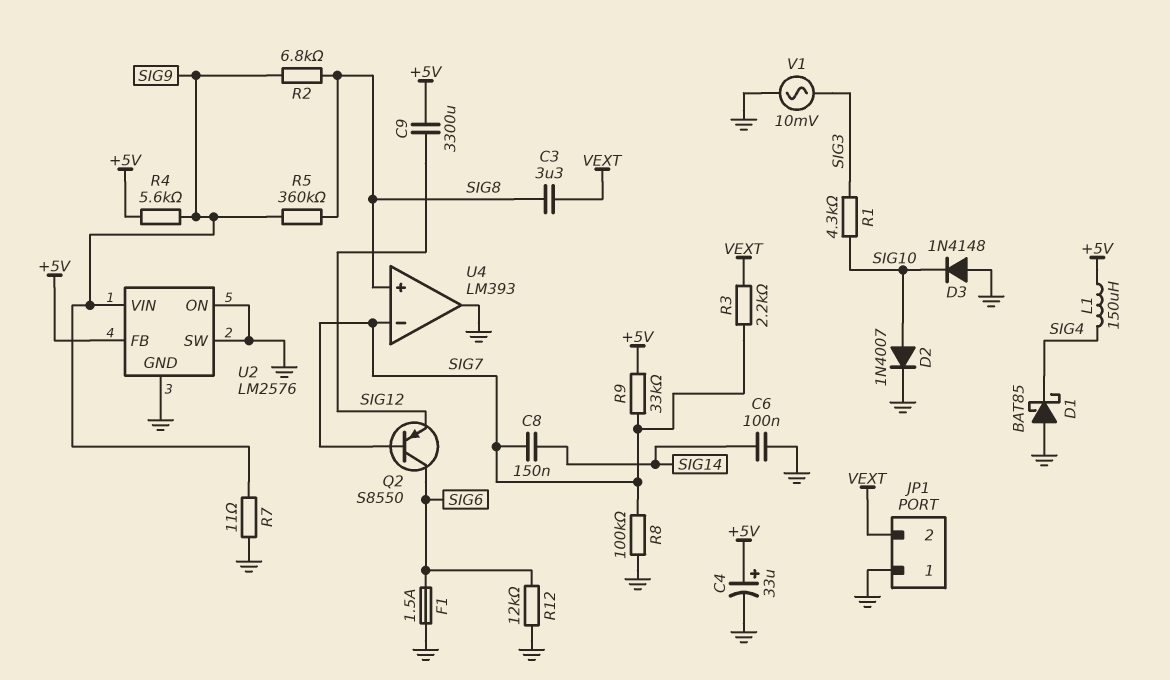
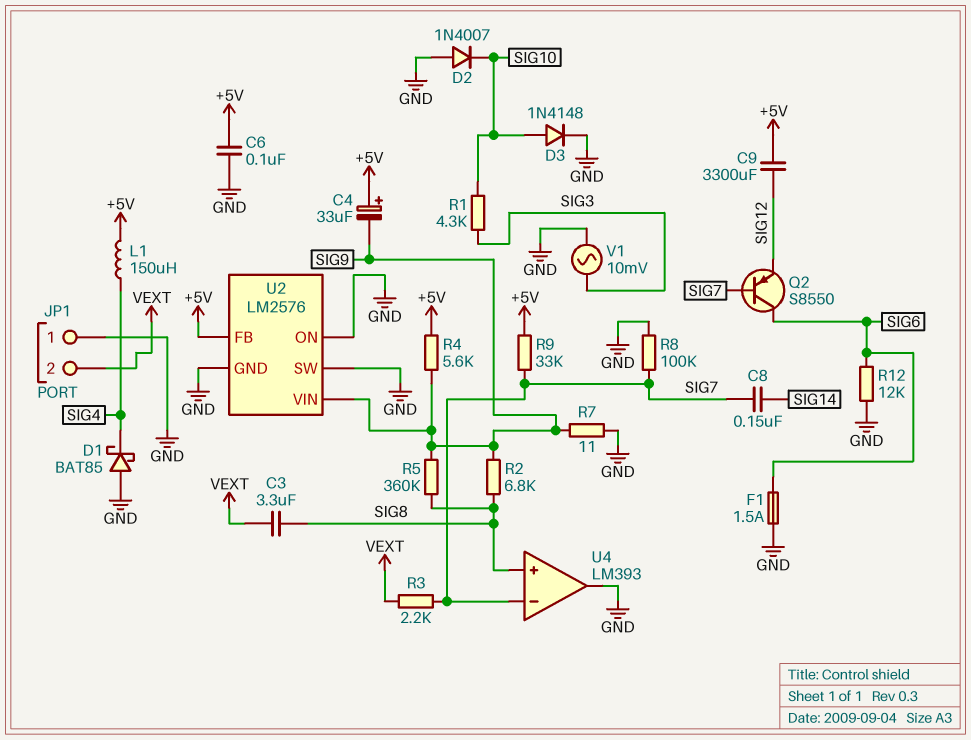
C4: 33uF (plus +5V, minus GND) -> 33uF (plus +5V, minus SIG9)
C6: 100nF (GND, SIG14) -> 100nF (+5V, GND)
D2: diode 1N4007 (A SIG10, K GND) -> diode 1N4007 (A GND, K SIG10)
D3: diode 1N4148 (A GND, K SIG10) -> diode 1N4148 (A SIG10, K GND)

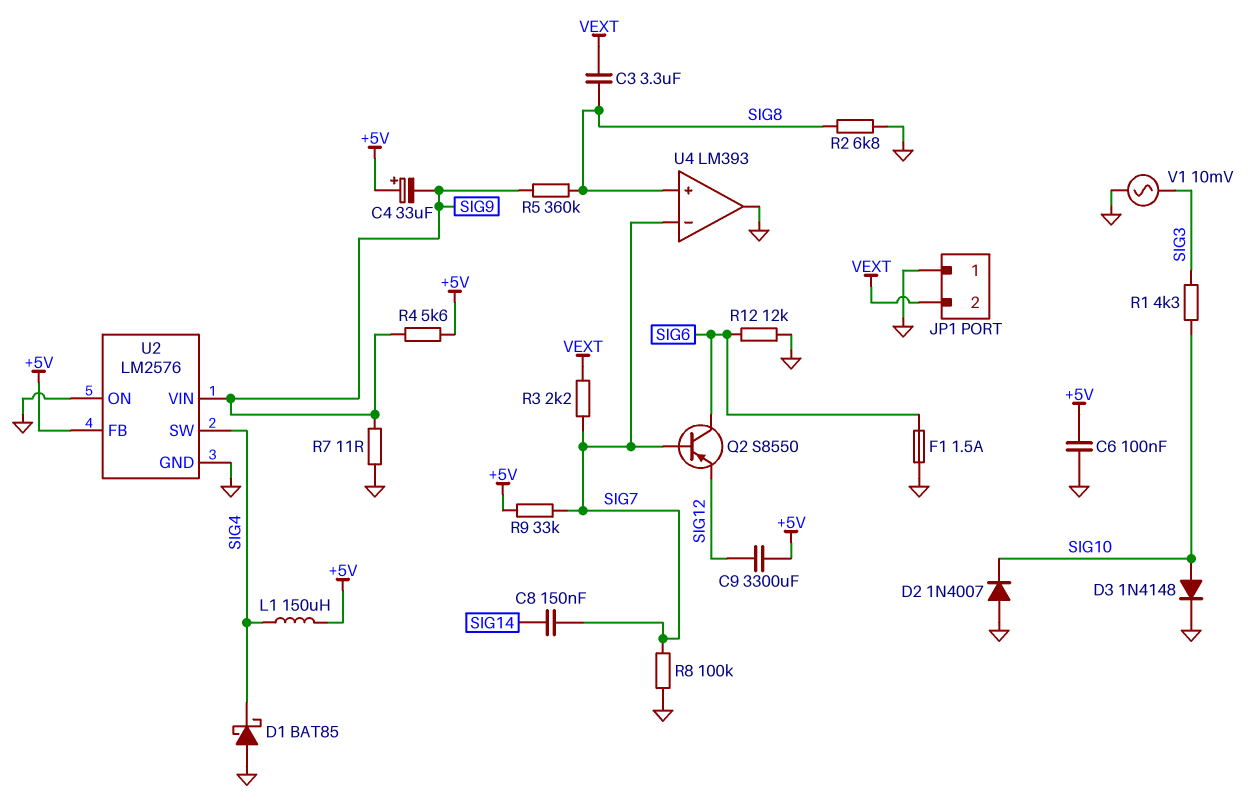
R2: 6.8k (SIG8, SIG9) -> 6.8k (GND, SIG8)
U2 pin SW: GND -> SIG4

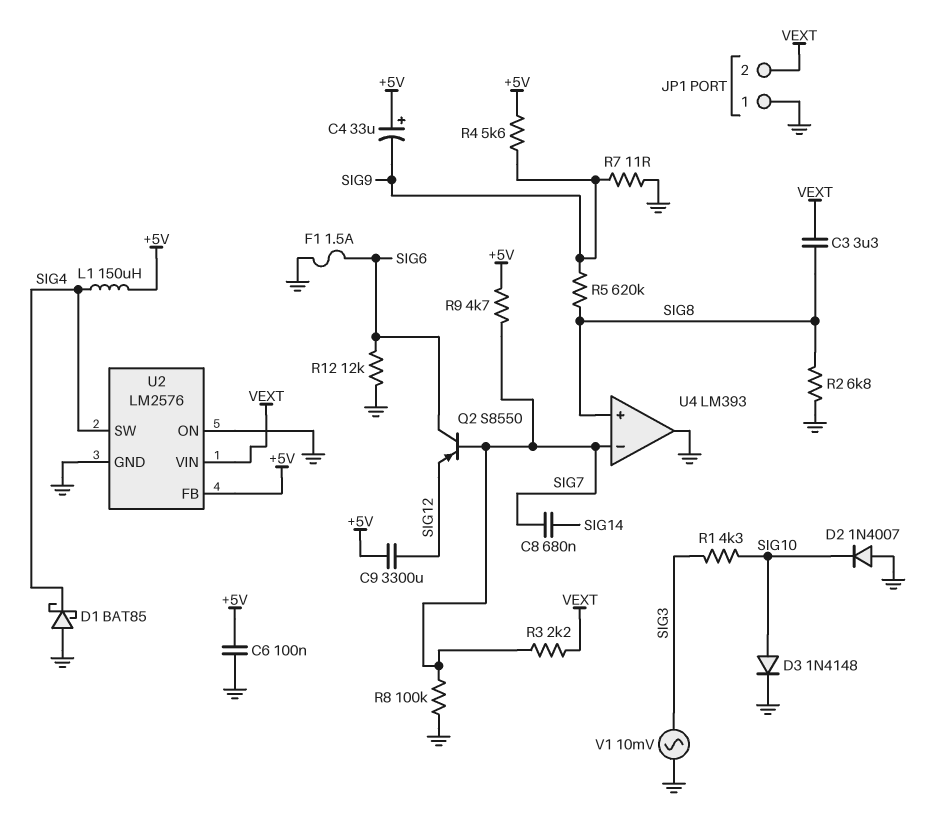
C8: 150nF (SIG7, SIG14) -> 680nF (SIG7, SIG14)
R5: 360k (SIG8, SIG9) -> 620k (SIG8, SIG9)
R9: 33k (+5V, SIG7) -> 4.7k (+5V, SIG7)
U2 pin VIN: SIG9 -> VEXT

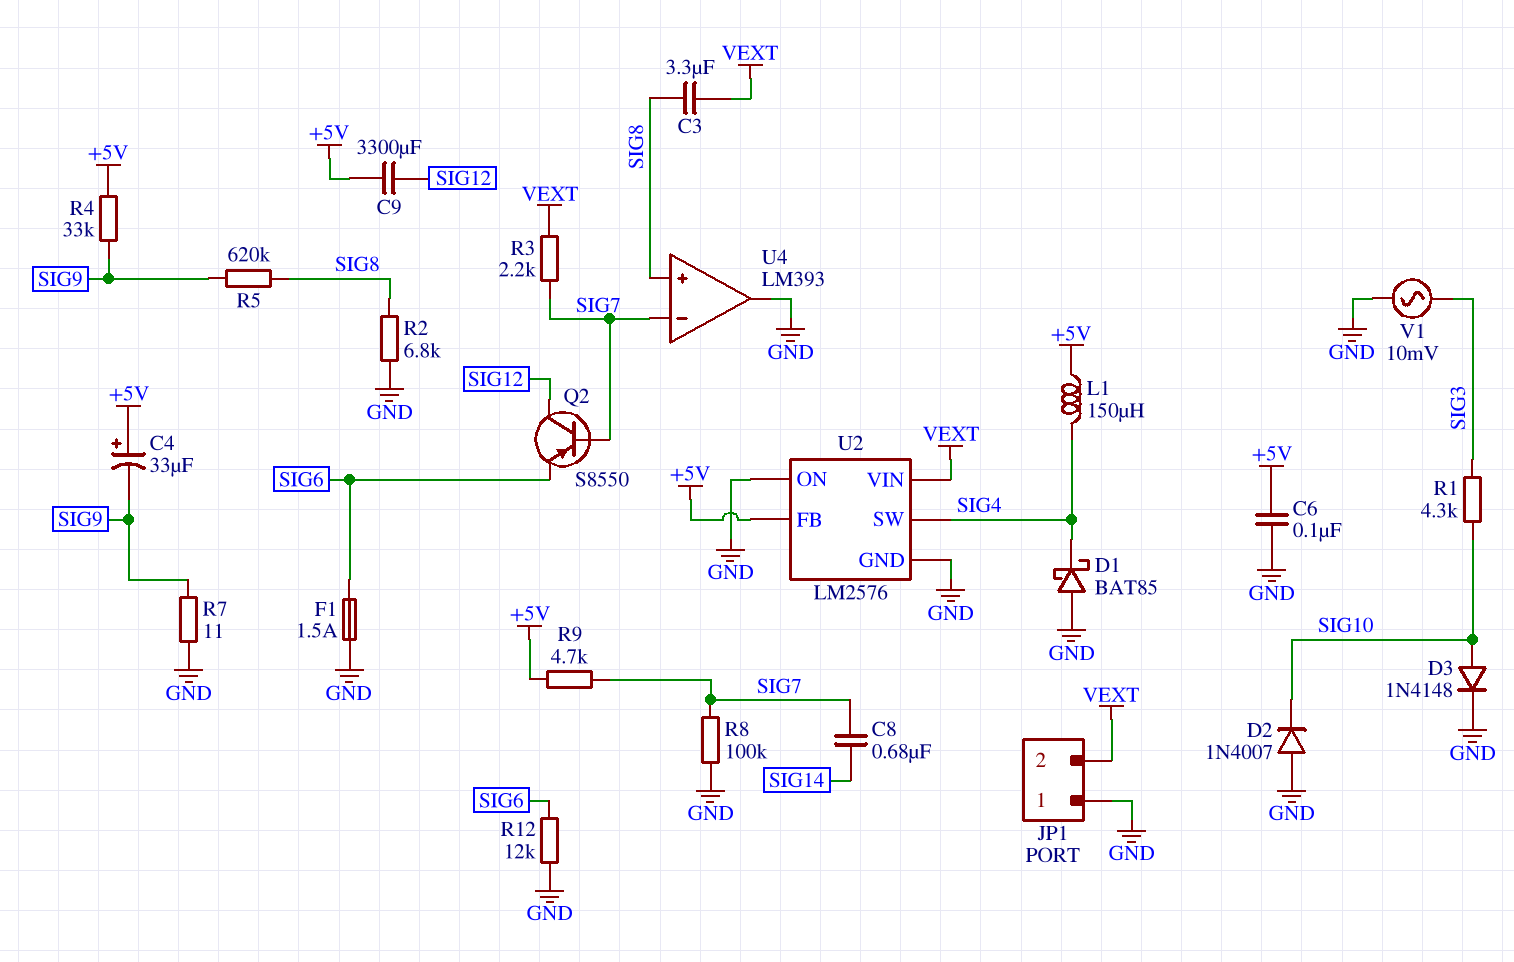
Q2: PNP S8550 (B SIG7, C SIG6, E SIG12) -> PNP S8550 (B SIG7, C SIG12, E SIG6)
R4: 5.6k (+5V, SIG9) -> 33k (+5V, SIG9)

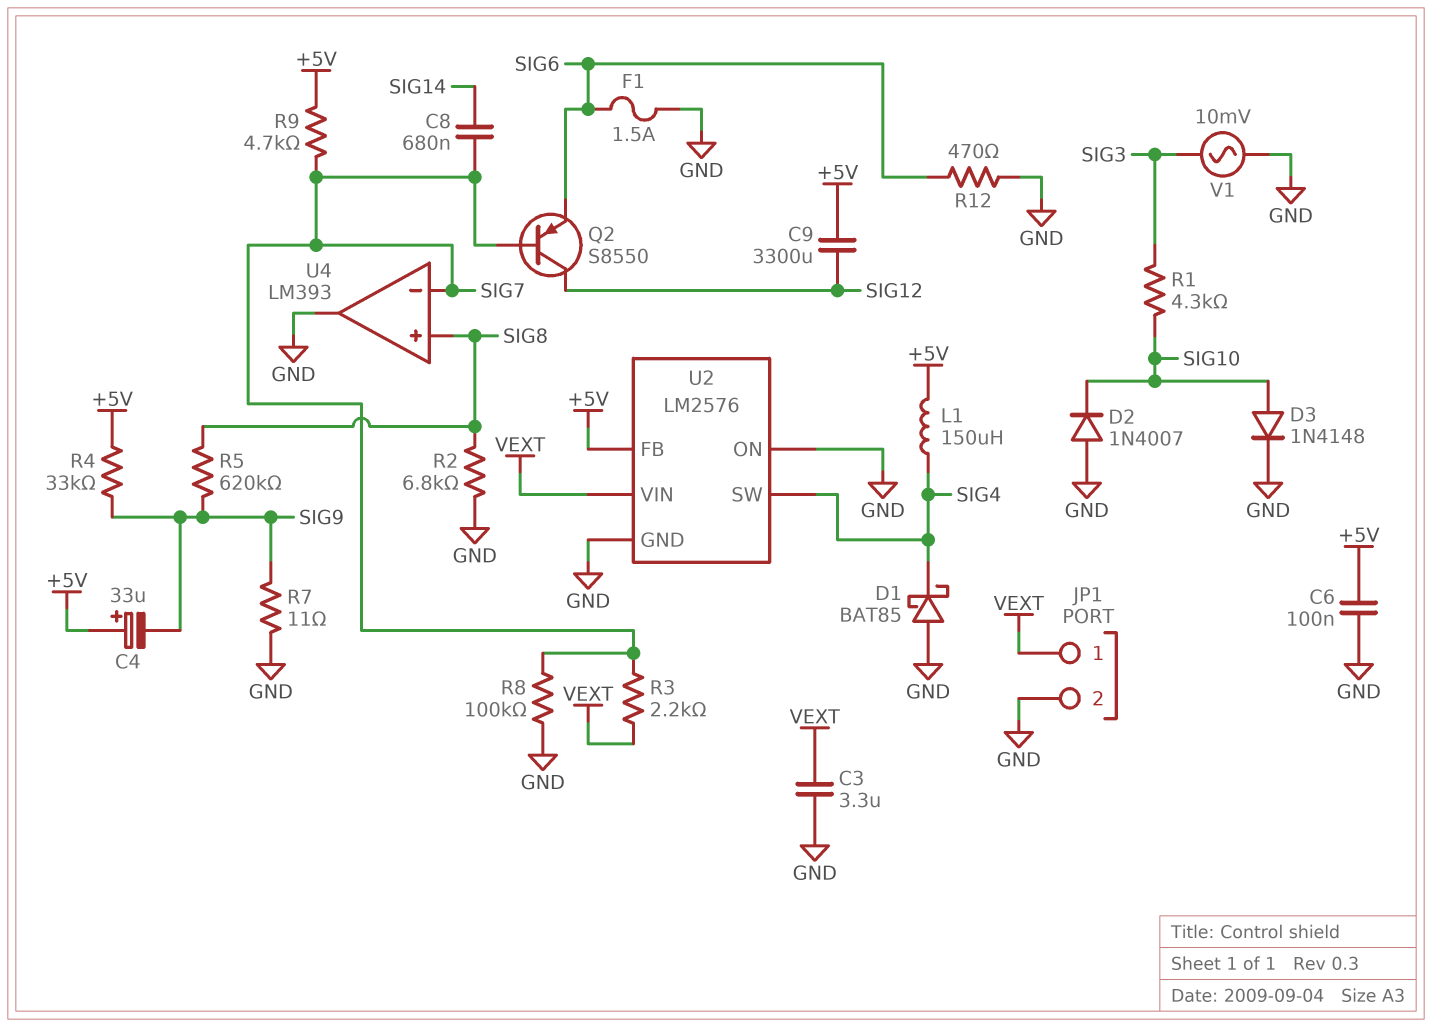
C3: 3.3uF (SIG8, VEXT) -> 3.3uF (GND, VEXT)
JP1 pin 1: GND -> VEXT
JP1 pin 2: VEXT -> GND
R12: 12k (GND, SIG6) -> 470 (GND, SIG6)

